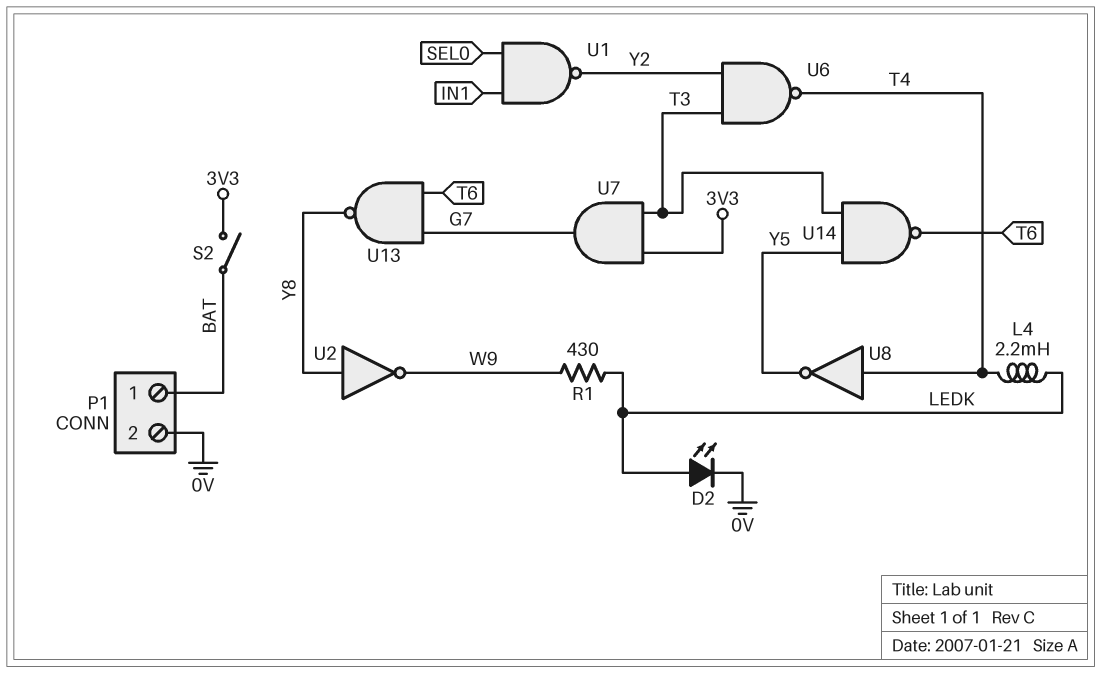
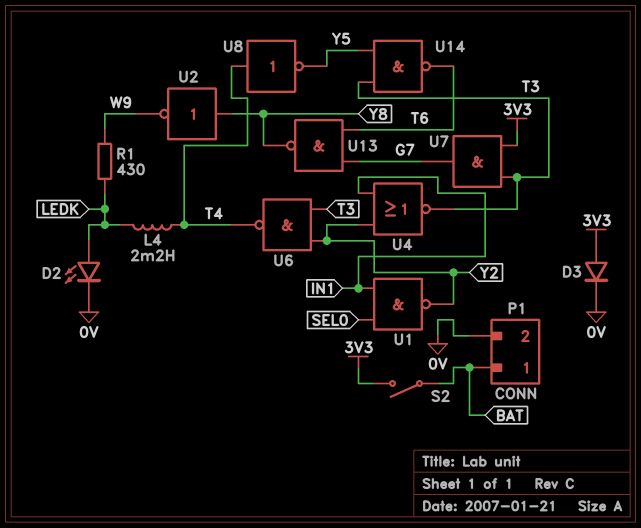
D3: none -> diode (A 3V3, K 0V)
U4: none -> NOR (in IN1, in Y2, out T3)

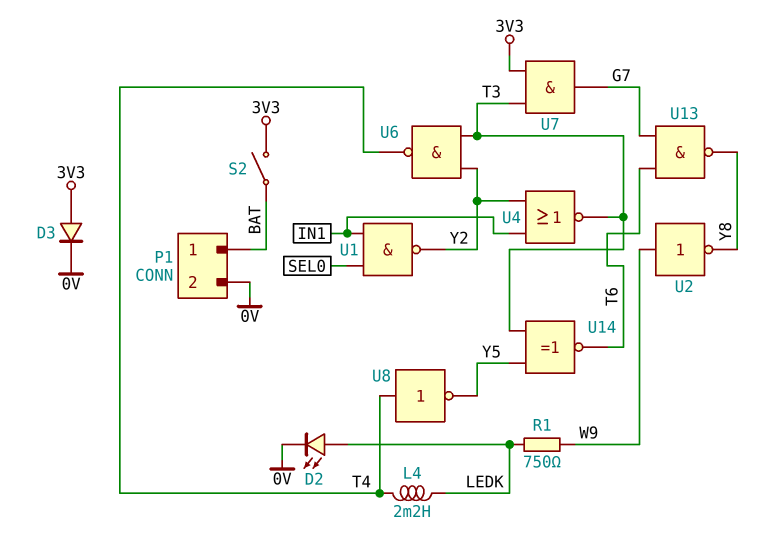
R1: 430 (LEDK, W9) -> 750 (LEDK, W9)
U2: NOT (in Y8, out W9) -> NOT (in W9, out Y8)
U14: NAND (in T3, in Y5, out T6) -> XNOR (in T3, in Y5, out T6)

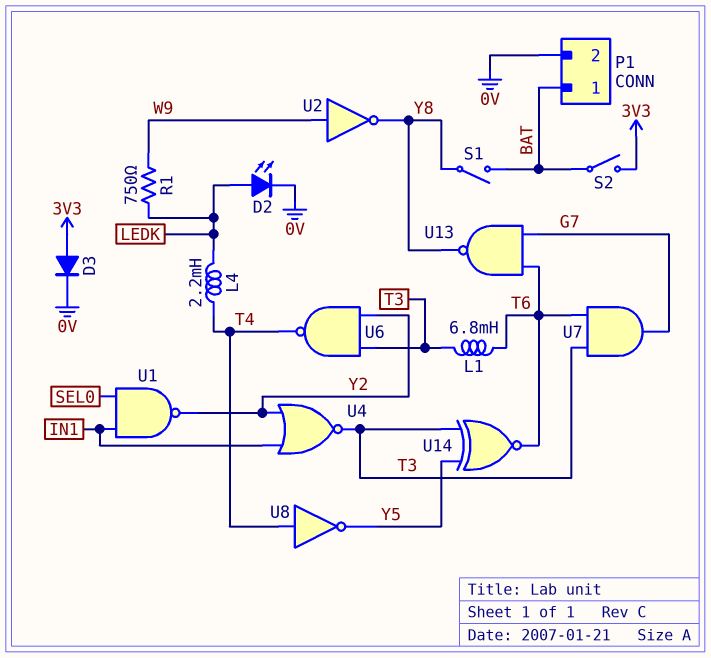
L1: none -> 6.8mH (T3, T6)
S1: none -> switch (BAT, Y8)
U7: AND (in 3V3, in T3, out G7) -> AND (in T3, in T6, out G7)

